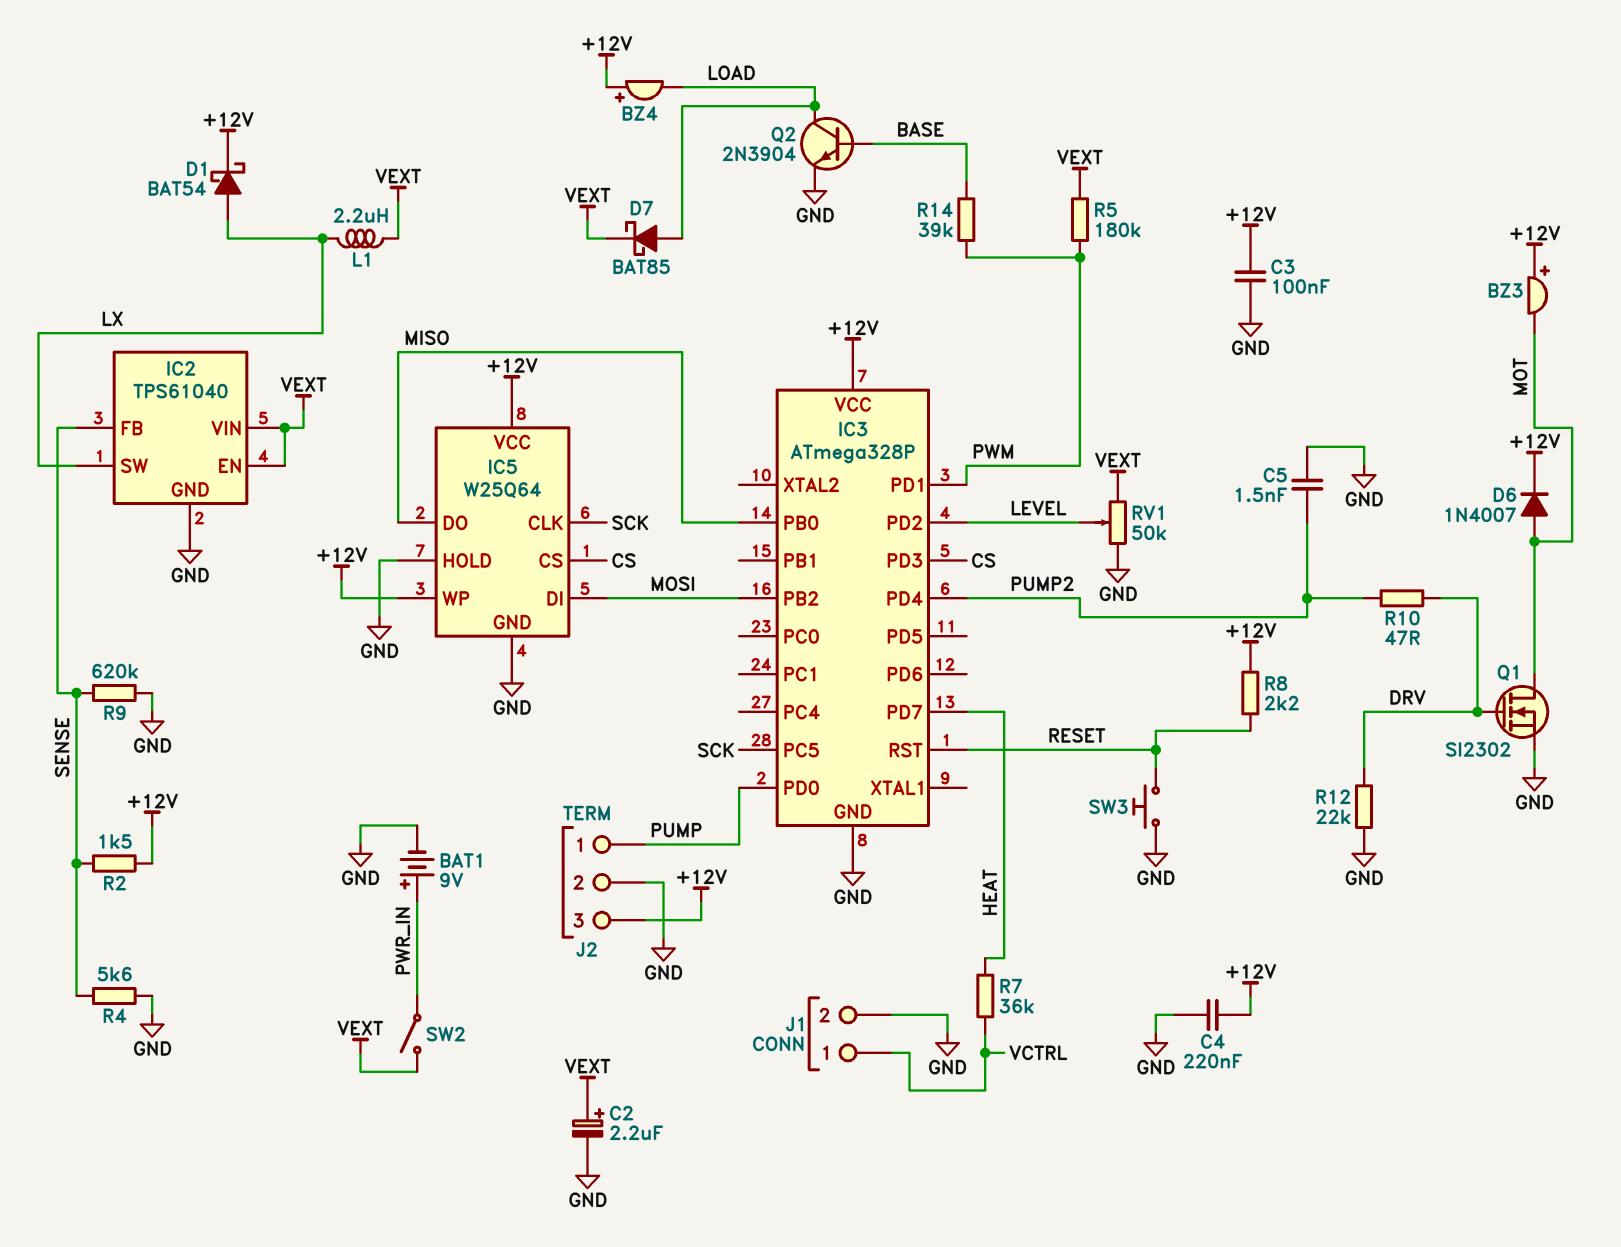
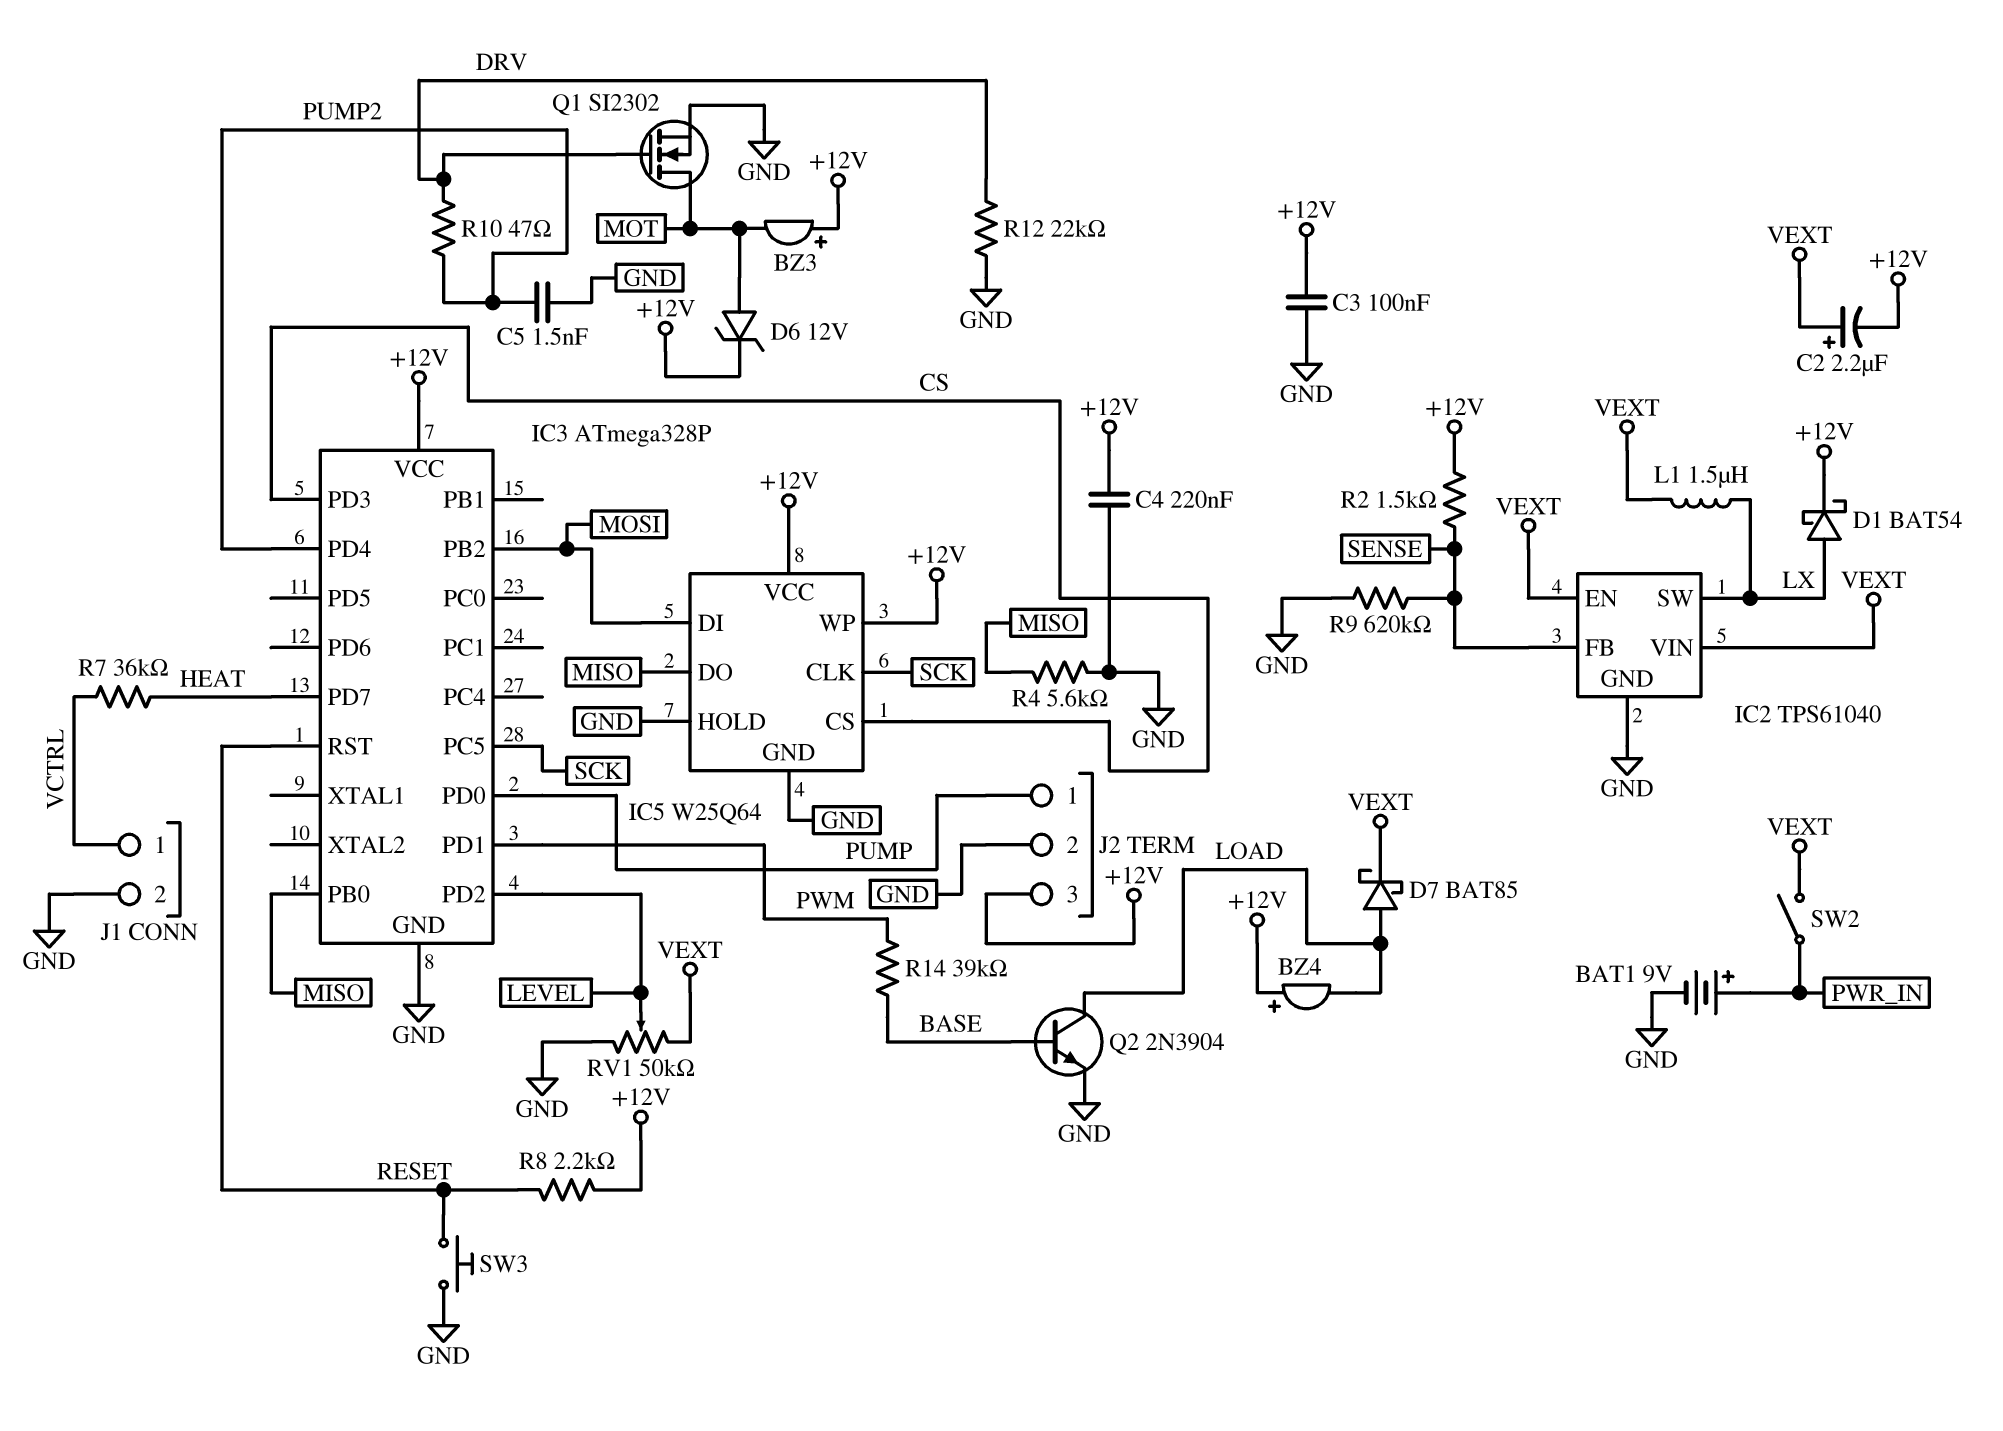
C2: 2.2uF (plus VEXT, minus GND) -> 2.2uF (plus VEXT, minus +12V)
D6: diode 1N4007 (A MOT, K +12V) -> zener 12V (A MOT, K +12V)
L1: 2.2uH (LX, VEXT) -> 1.5uH (LX, VEXT)
R4: 5.6k (GND, SENSE) -> 5.6k (GND, MISO)
R5: 180k (PWM, VEXT) -> none

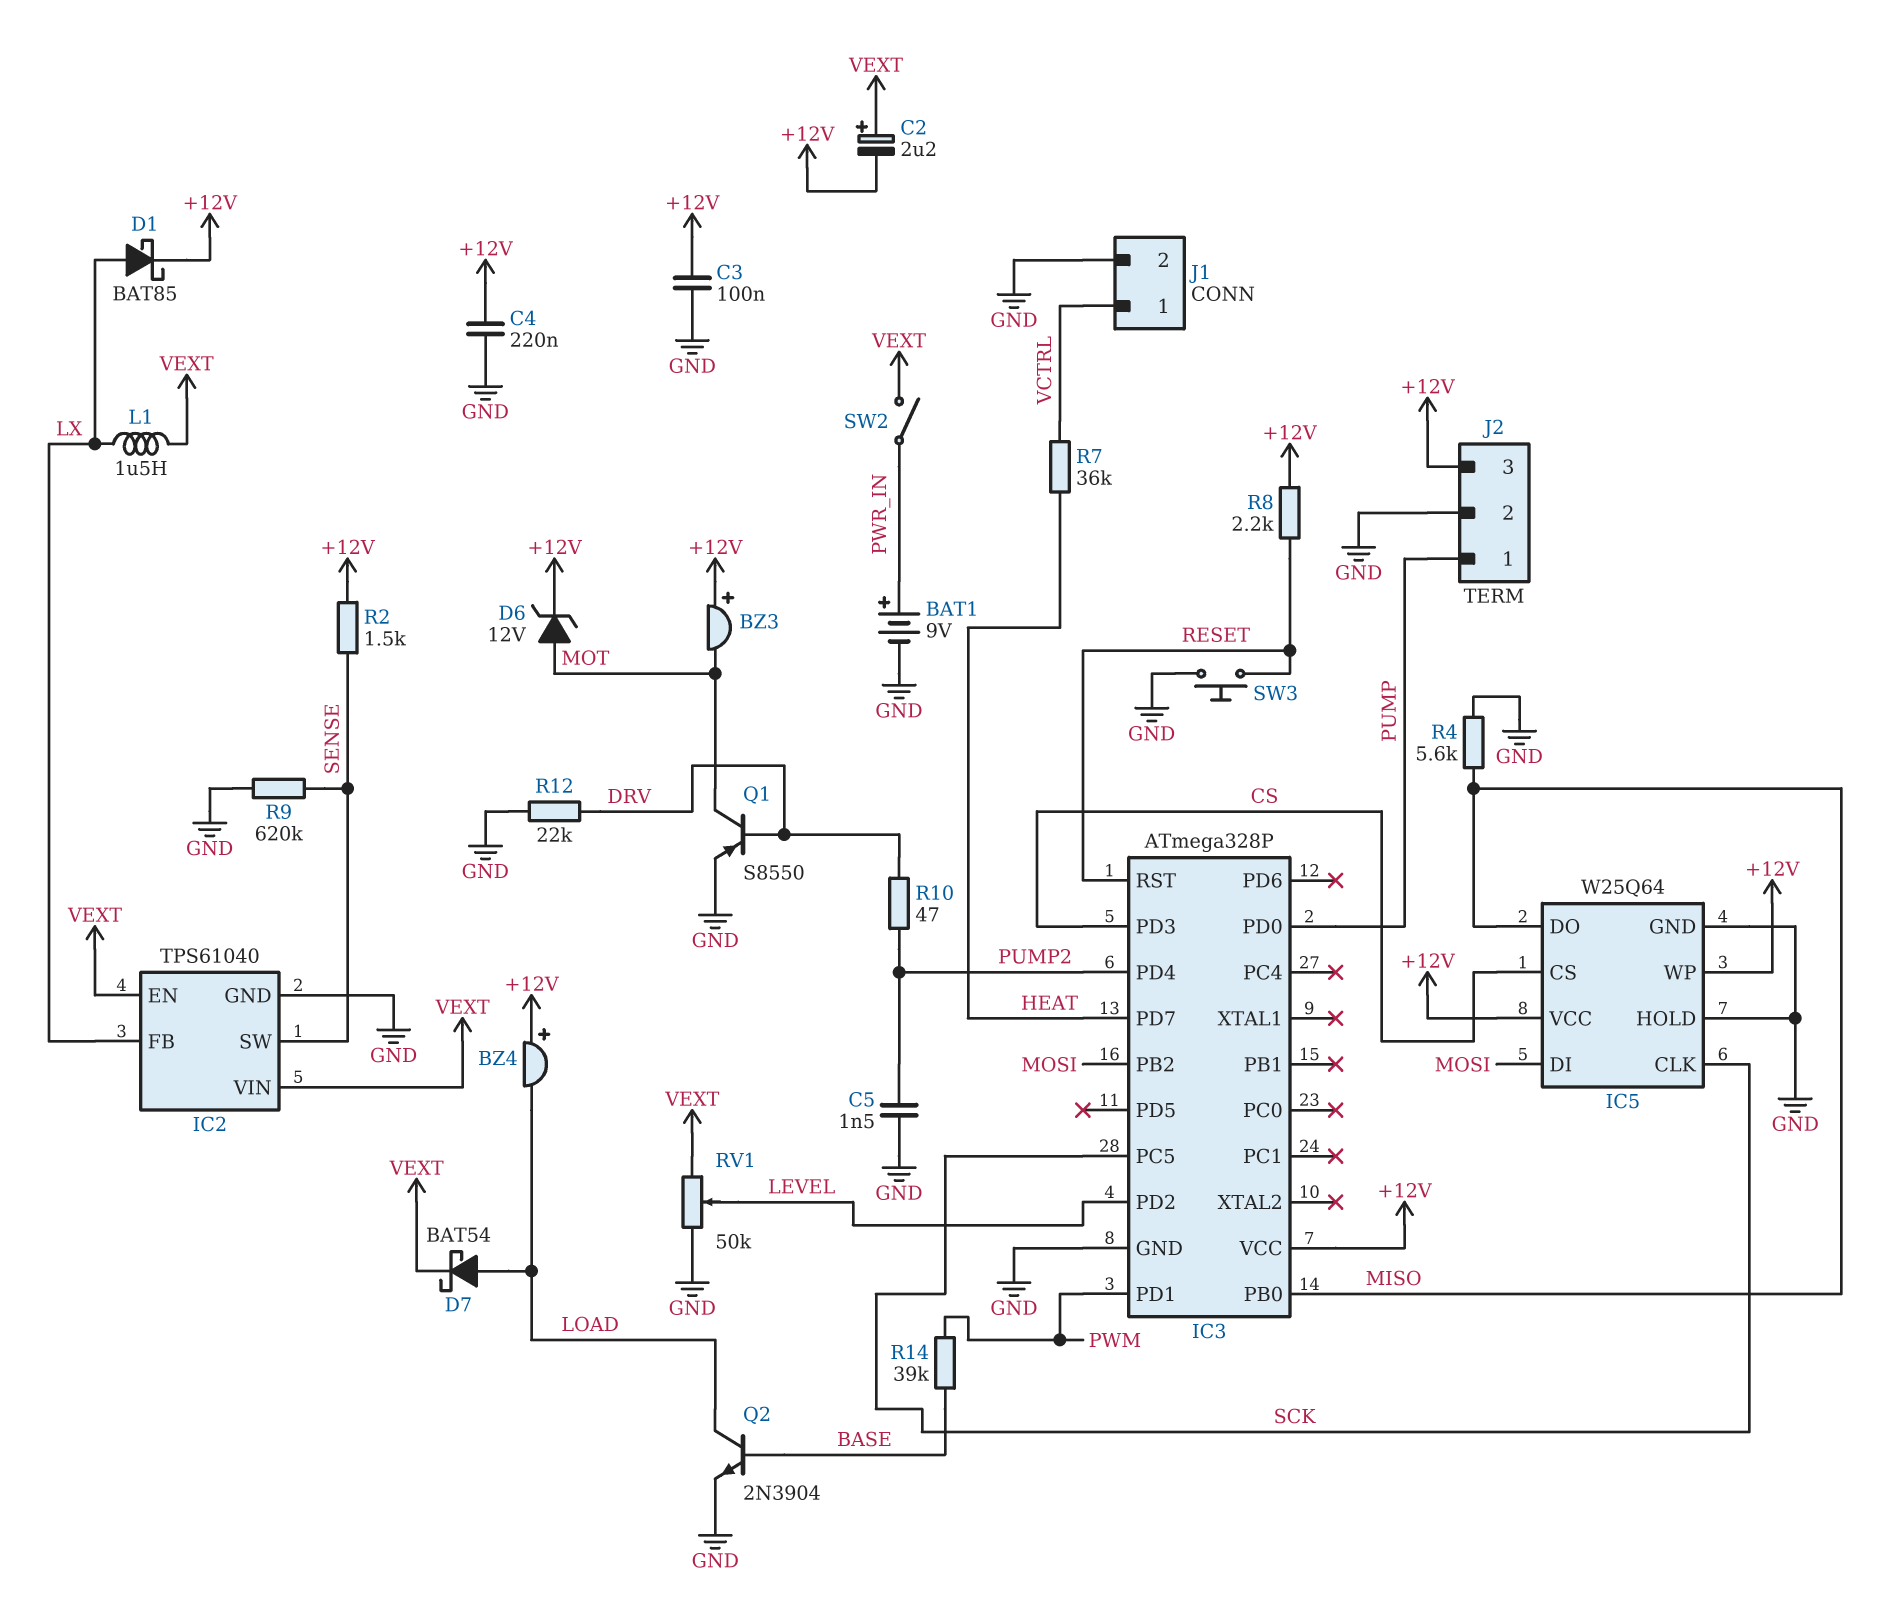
D1: schottky BAT54 (A LX, K +12V) -> schottky BAT85 (A LX, K +12V)
D7: schottky BAT85 (A LOAD, K VEXT) -> schottky BAT54 (A LOAD, K VEXT)
IC2 pin FB: SENSE -> LX
IC2 pin SW: LX -> SENSE
Q1: NMOS SI2302 (G DRV, D MOT, S GND) -> PNP S8550 (B DRV, C MOT, E GND)

